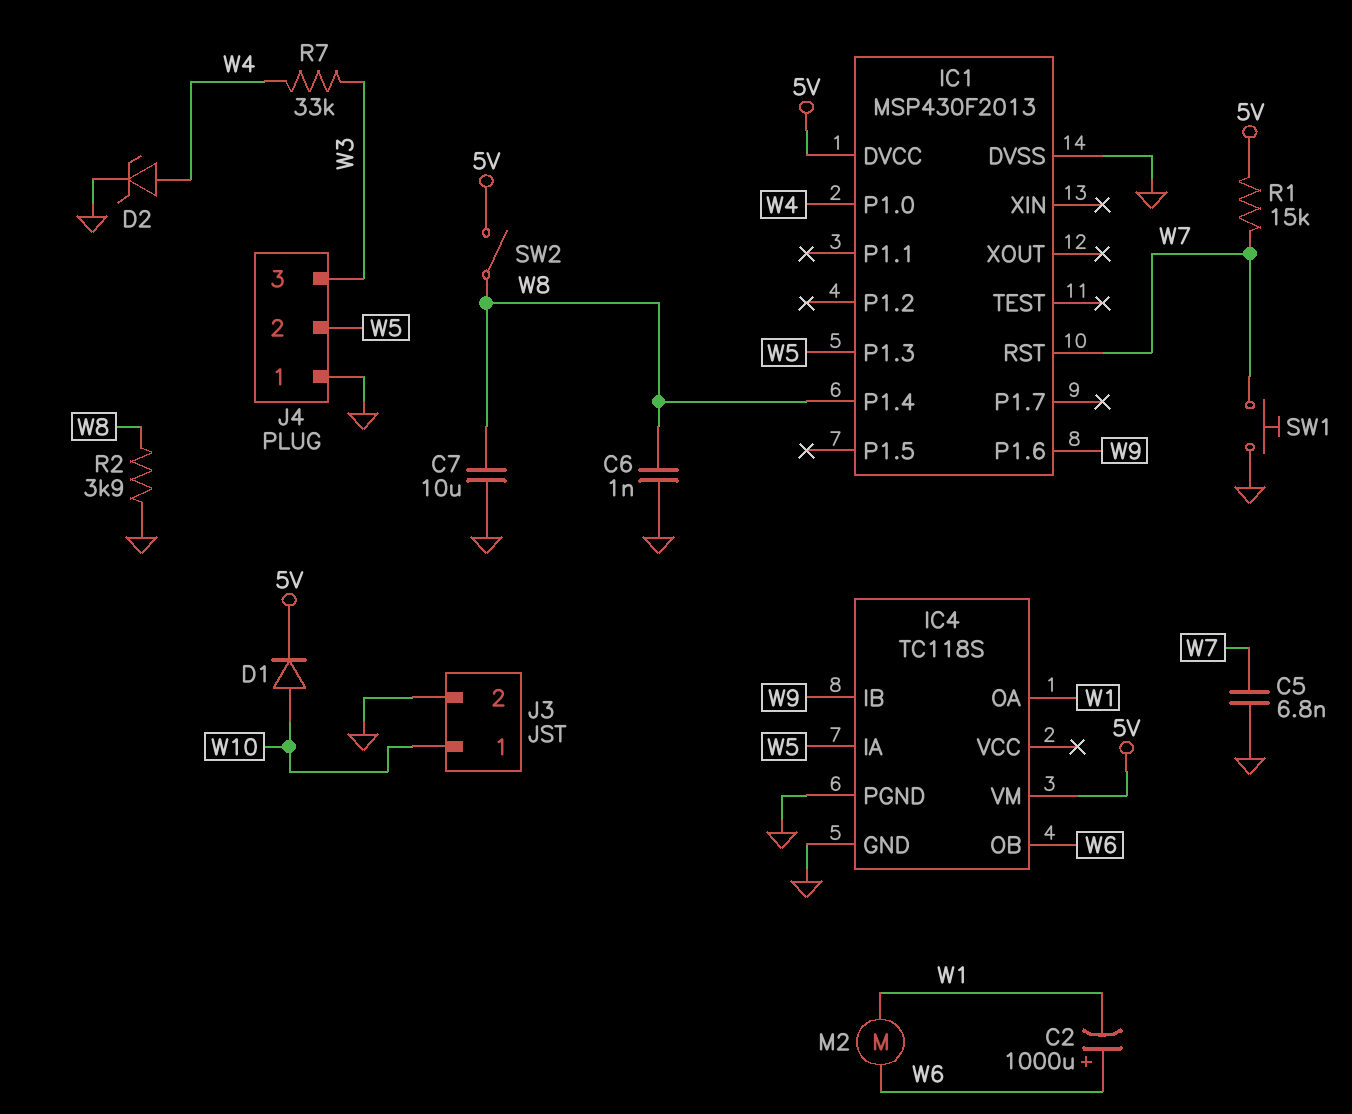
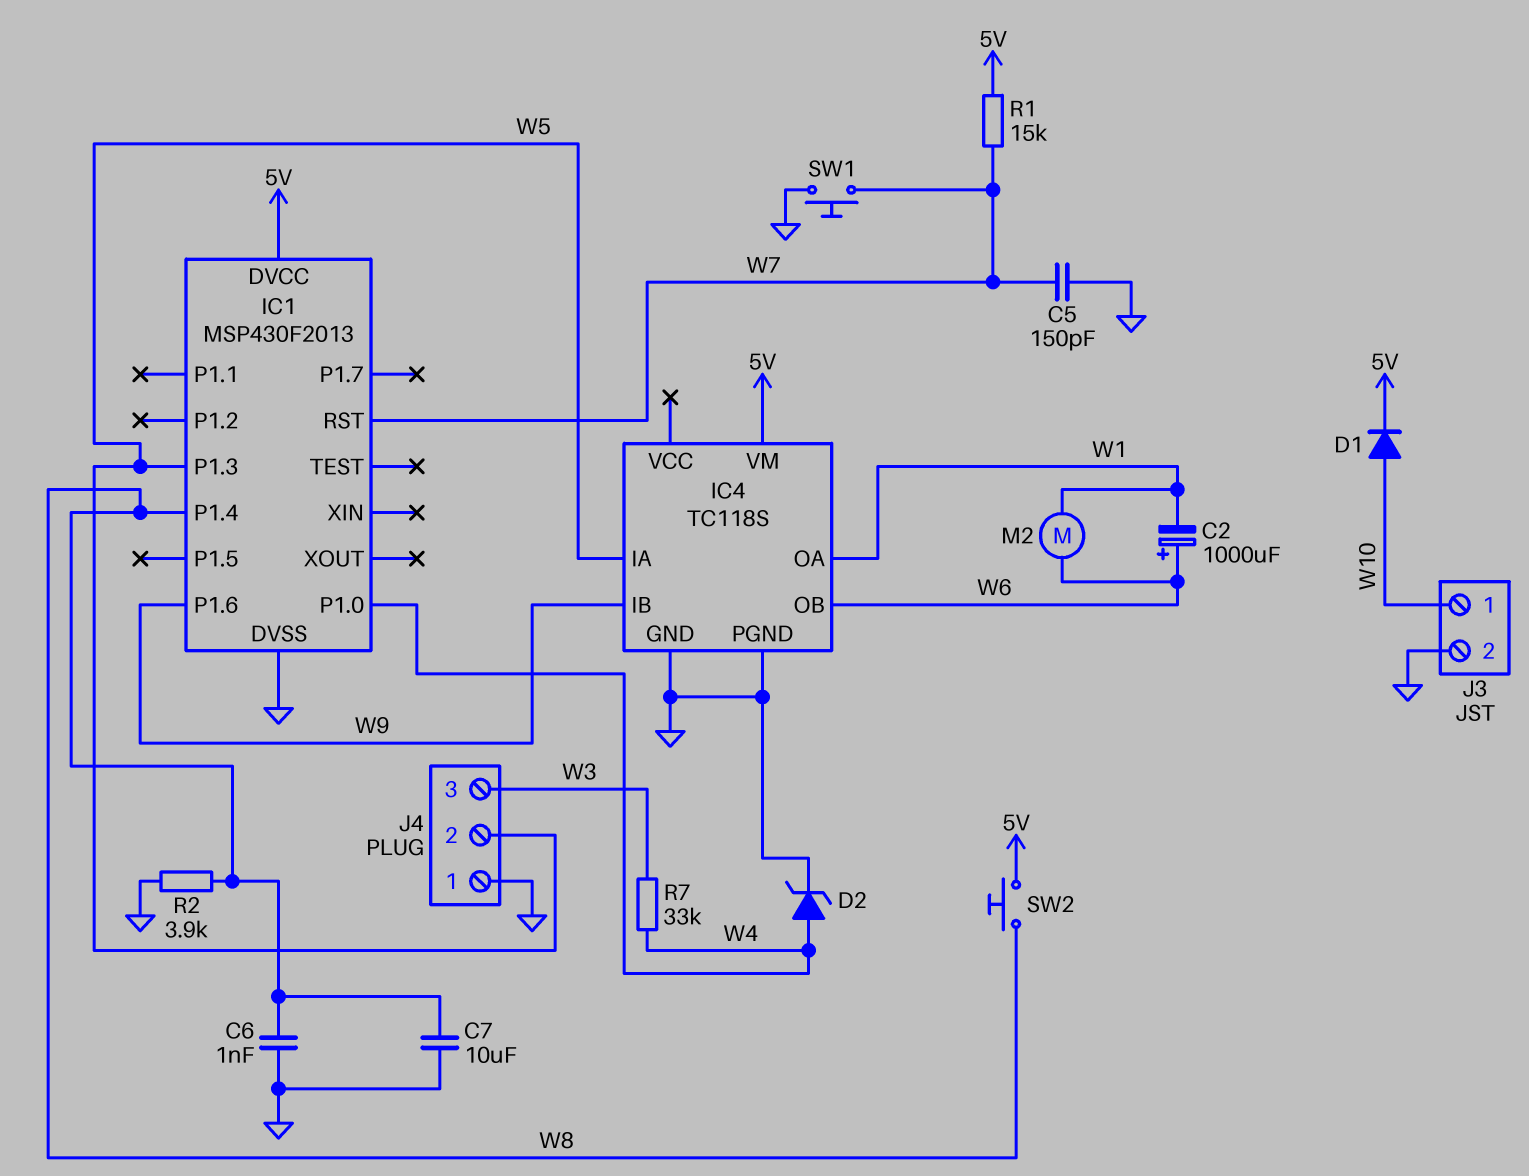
C5: 6.8nF (GND, W7) -> 150pF (GND, W7)
SW2: switch (5V, W8) -> button (5V, W8)

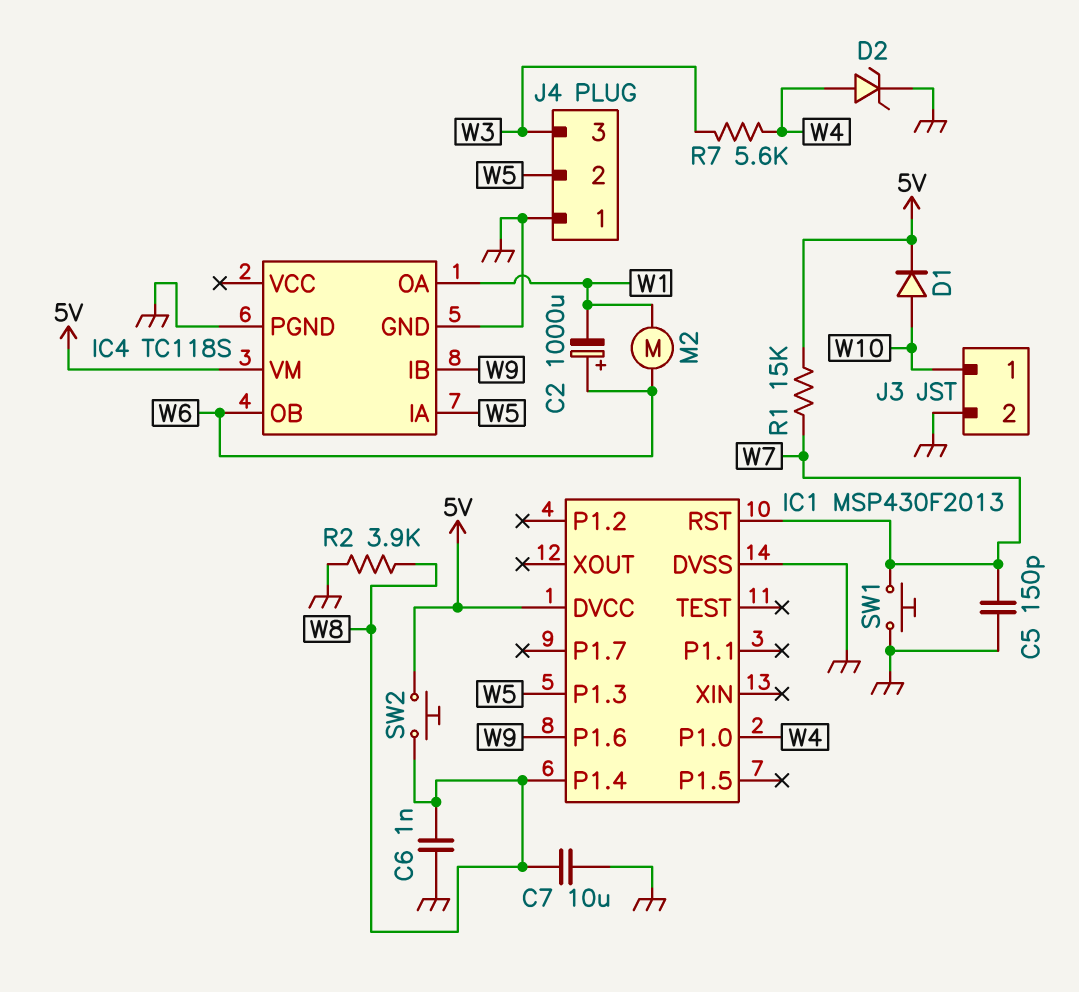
R7: 33k (W3, W4) -> 5.6k (W3, W4)

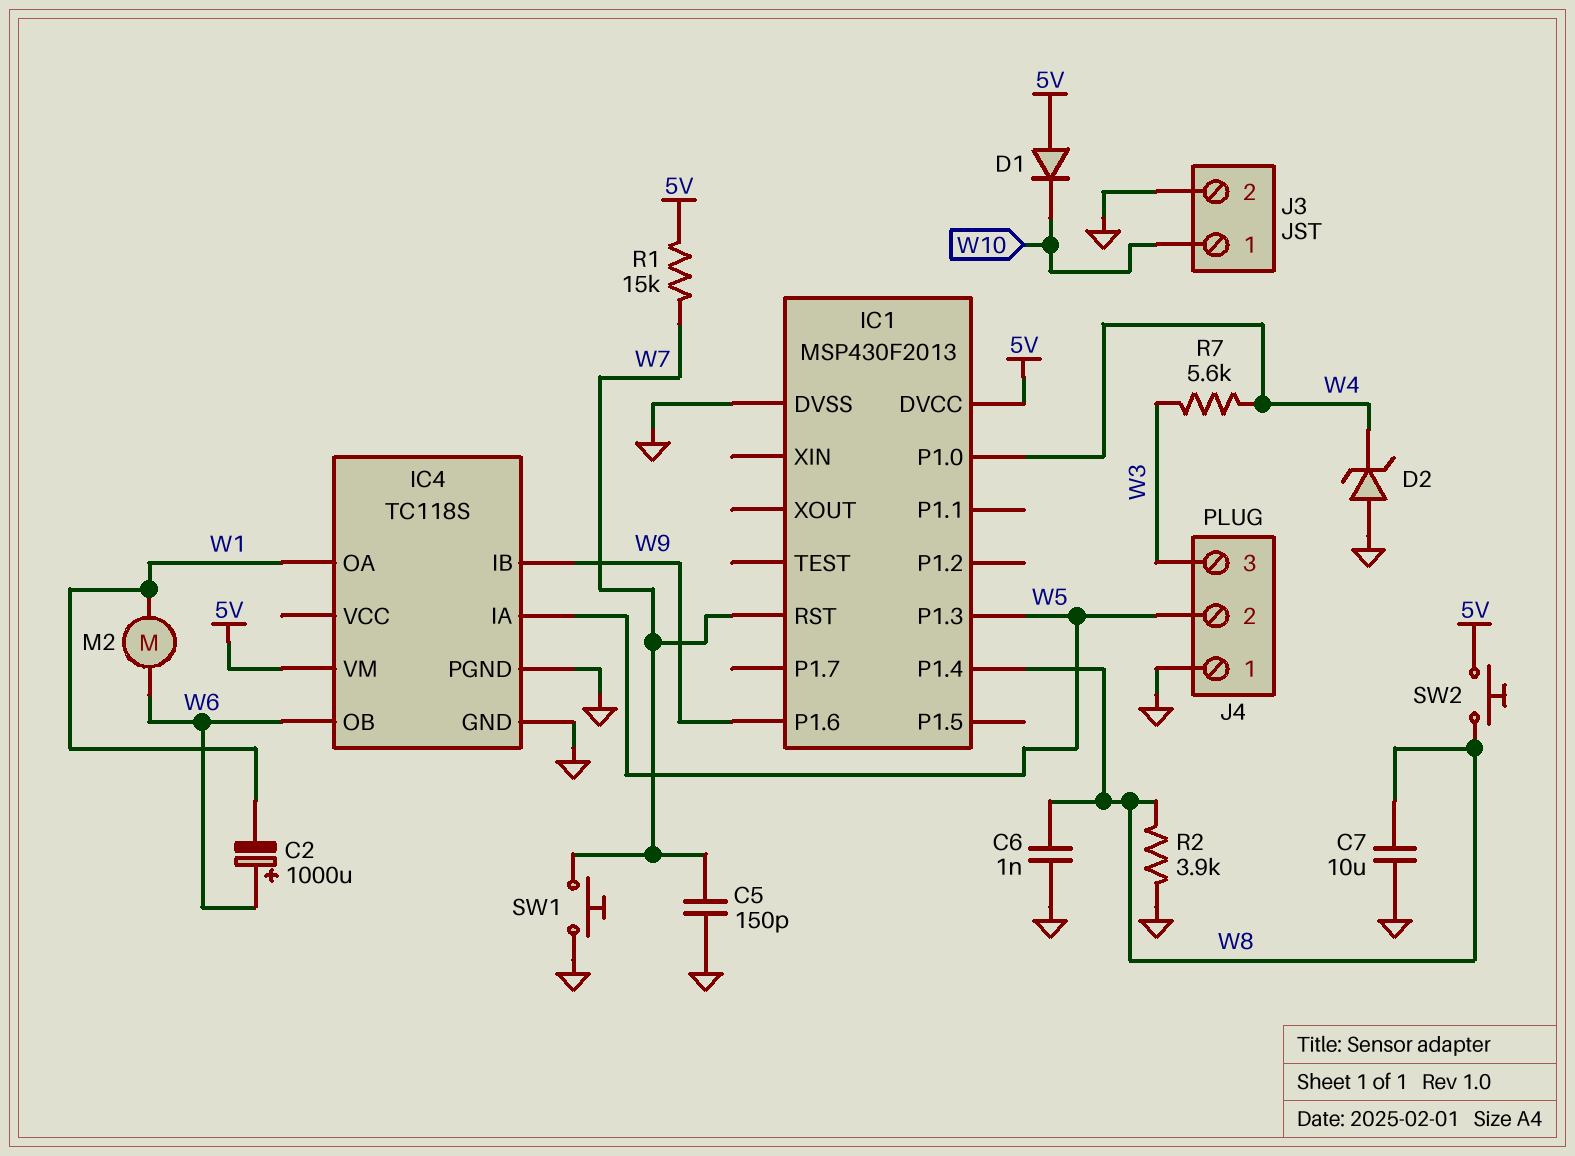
D1: diode (A W10, K 5V) -> diode (A 5V, K W10)
D2: zener (A W4, K GND) -> zener (A GND, K W4)

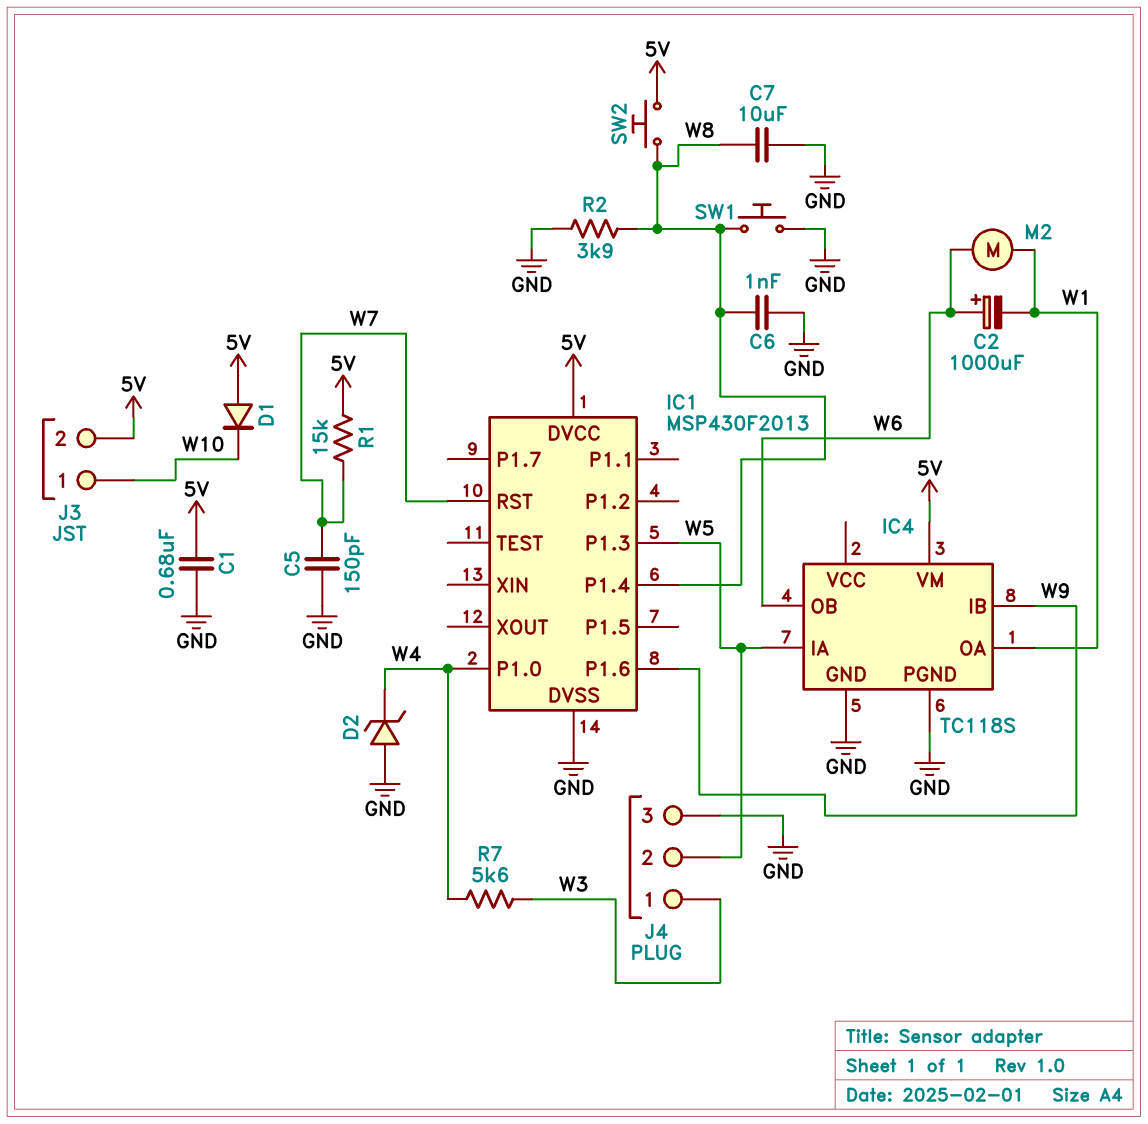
C1: none -> 680nF (5V, GND)
J3 pin 2: GND -> 5V
J4 pin 1: GND -> W3
J4 pin 3: W3 -> GND
SW1: button (GND, W7) -> button (GND, W8)

